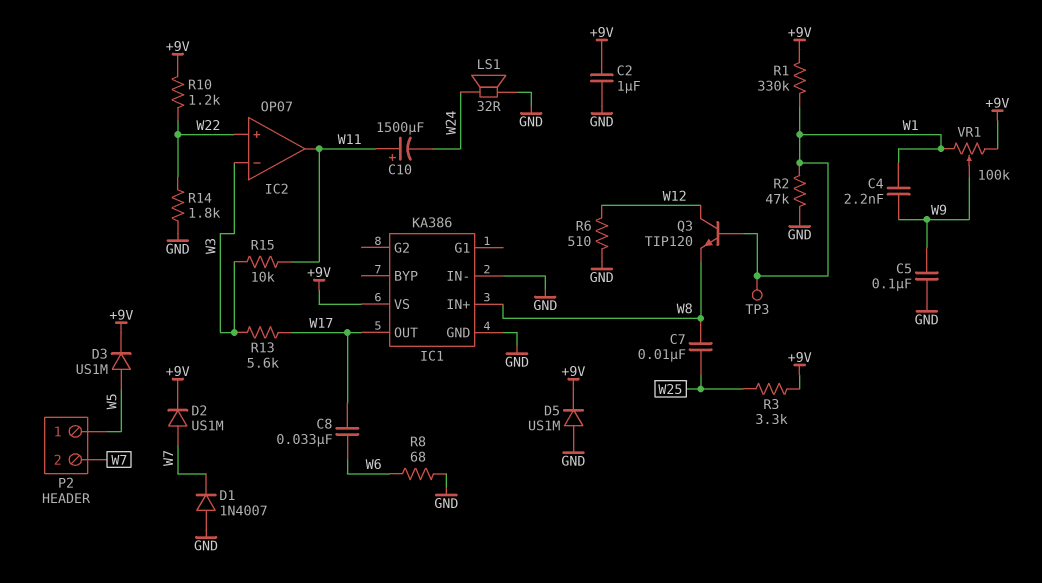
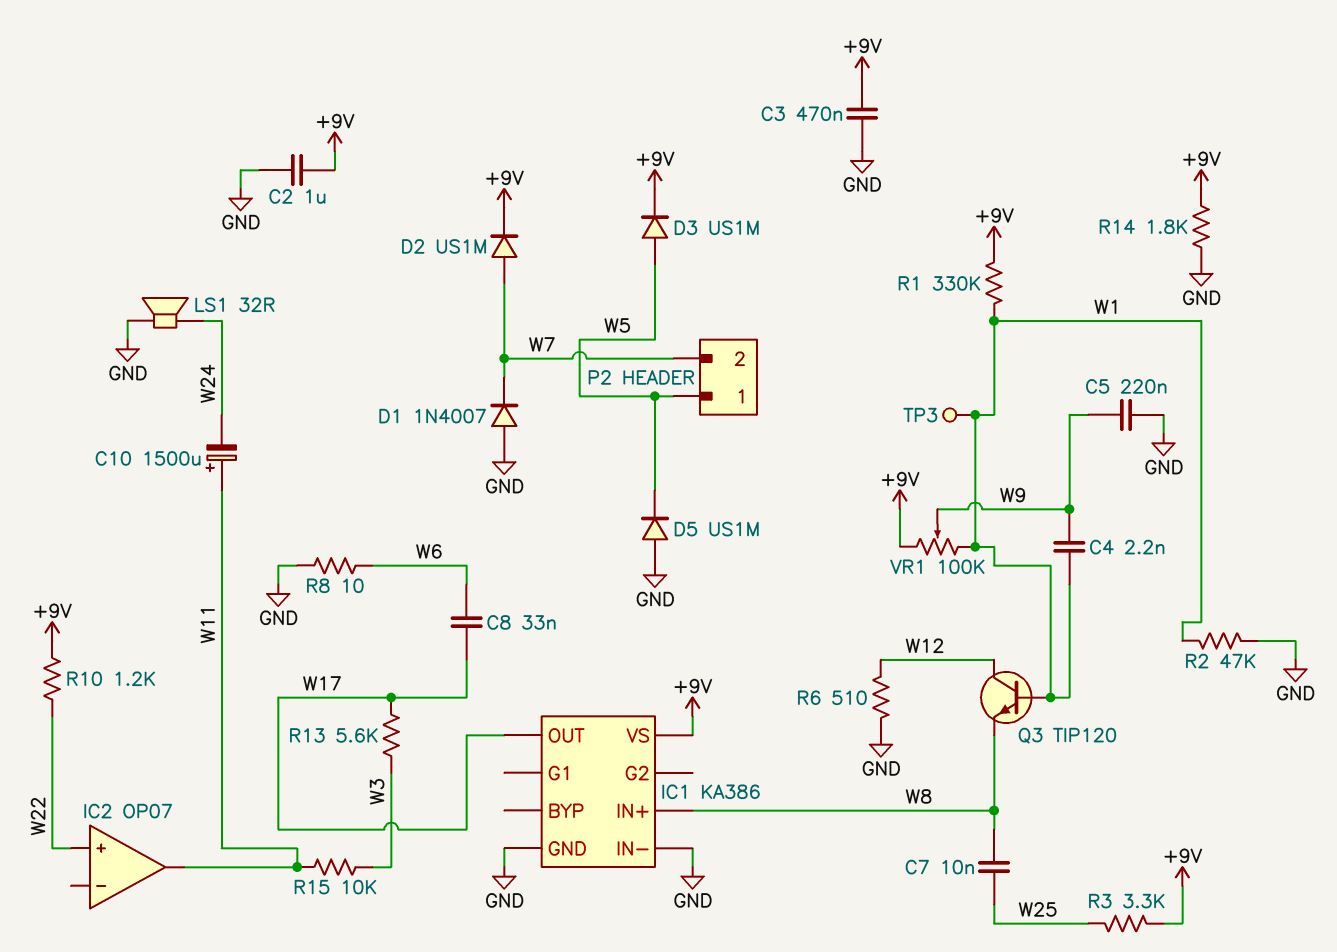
C3: none -> 470nF (+9V, GND)
C5: 100nF (GND, W9) -> 220nF (GND, W9)
D5: diode US1M (A GND, K +9V) -> diode US1M (A GND, K W5)
IC2 pin in-: W3 -> none
R8: 68 (GND, W6) -> 10 (GND, W6)
R14: 1.8k (GND, W22) -> 1.8k (+9V, GND)

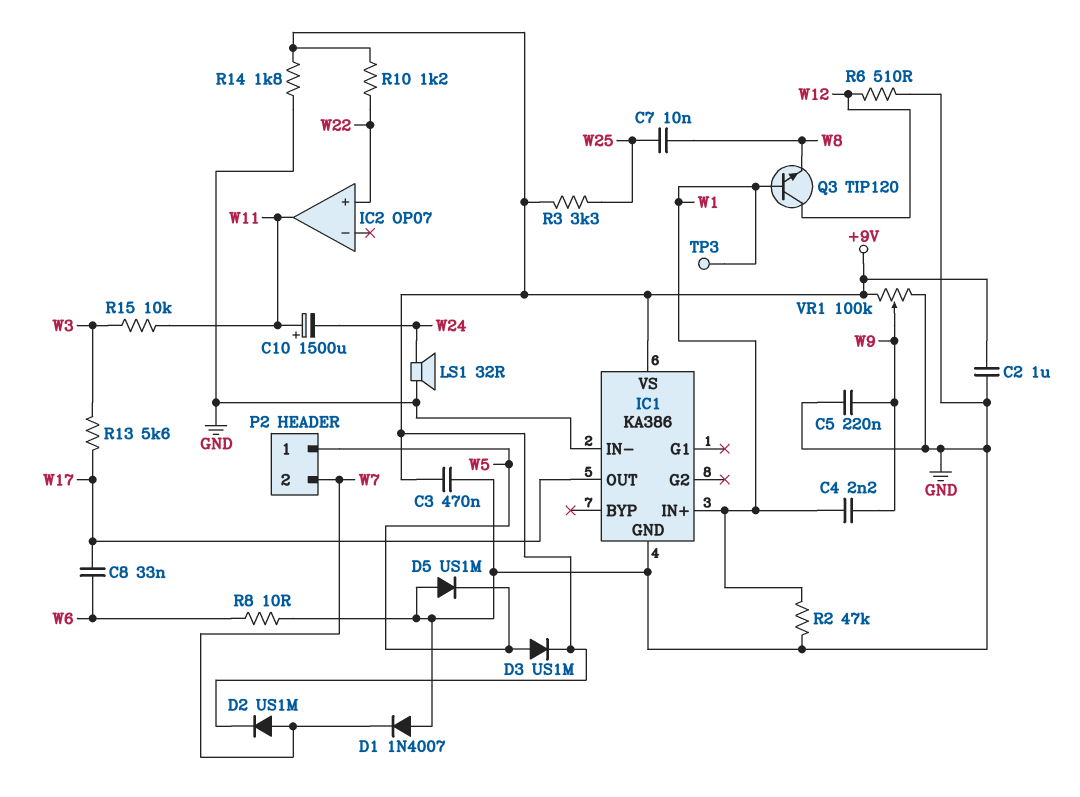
IC1 pin IN+: W8 -> W1
R1: 330k (+9V, W1) -> none
VR1: 100k (+9V, W1, wiper W9) -> 100k (+9V, GND, wiper W9)

